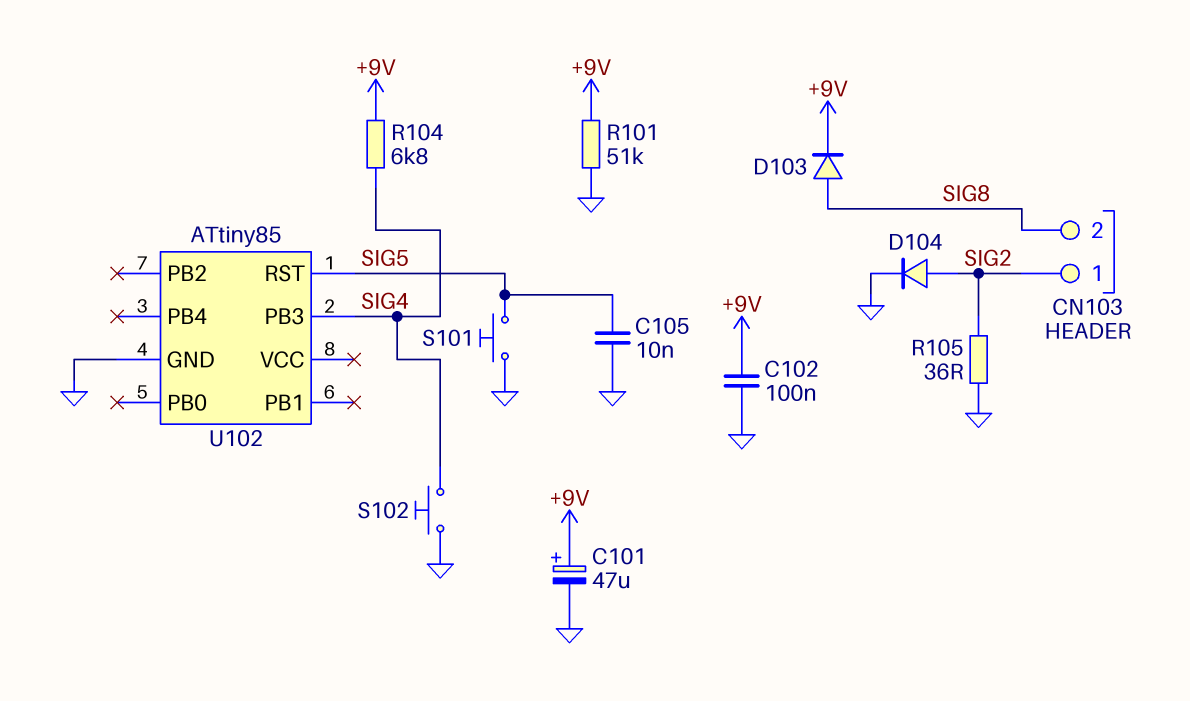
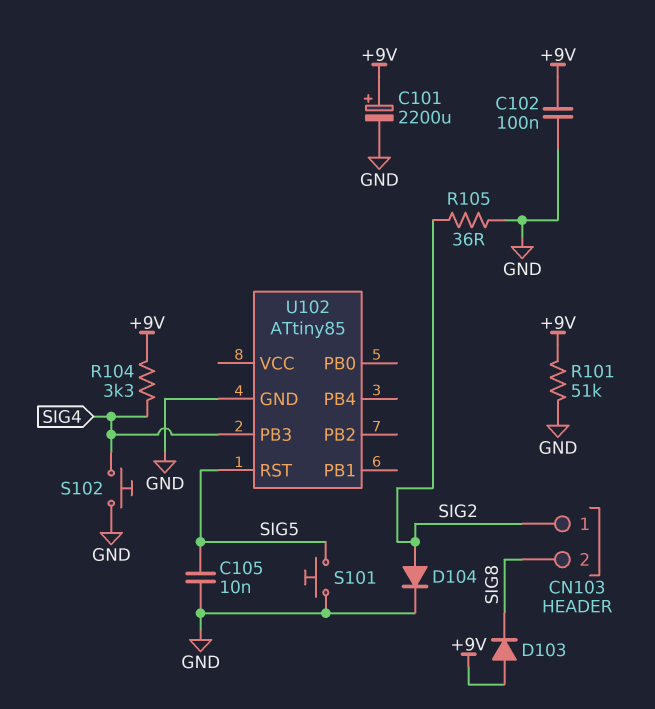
C101: 47uF (plus +9V, minus GND) -> 2200uF (plus +9V, minus GND)
D103: diode (A SIG8, K +9V) -> diode (A +9V, K SIG8)
R104: 6.8k (+9V, SIG4) -> 3.3k (+9V, SIG4)

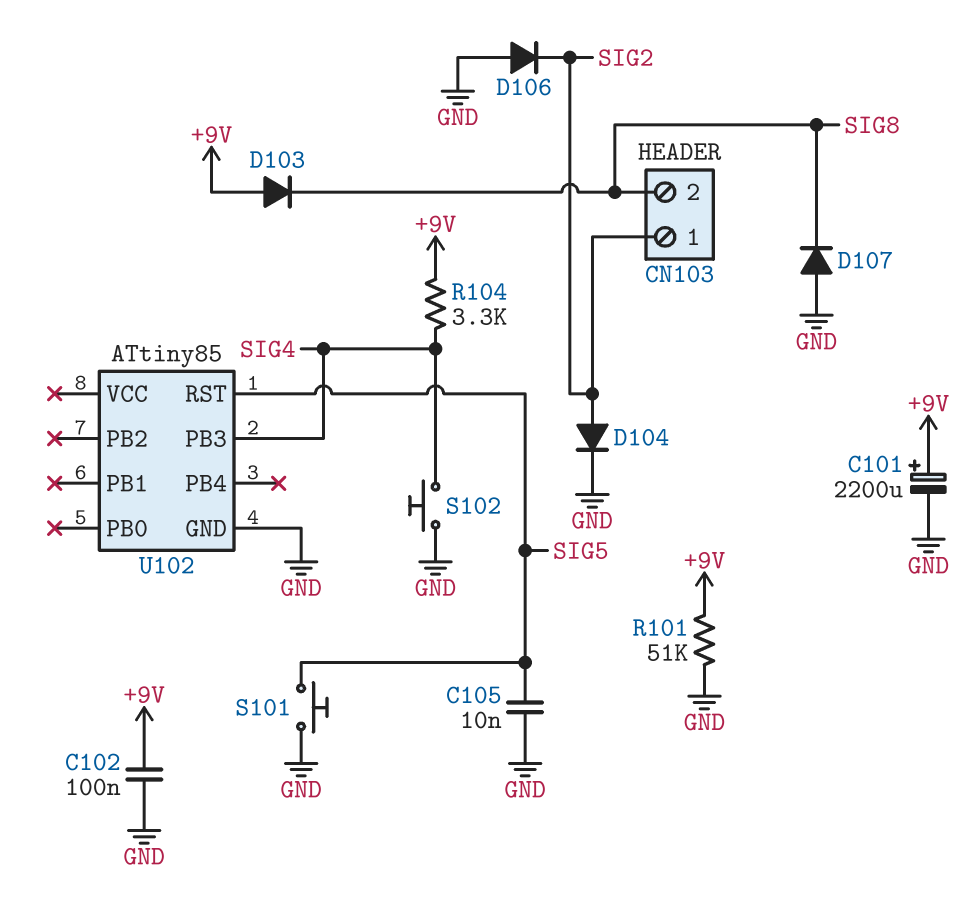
D106: none -> diode (A GND, K SIG2)
D107: none -> diode (A GND, K SIG8)
R105: 36 (GND, SIG2) -> none

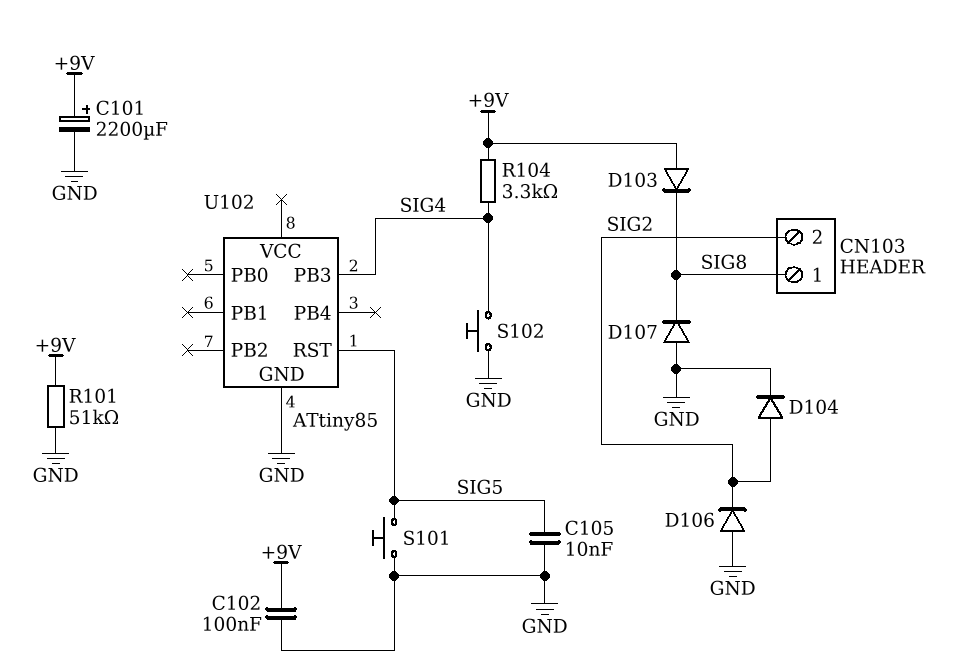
CN103 pin 1: SIG2 -> SIG8
CN103 pin 2: SIG8 -> SIG2

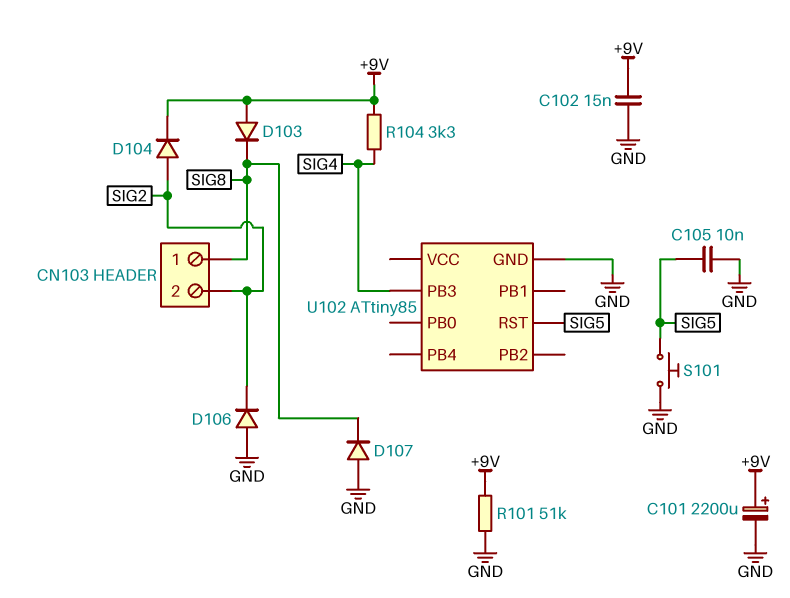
C102: 100nF (+9V, GND) -> 15nF (+9V, GND)
D104: diode (A SIG2, K GND) -> diode (A SIG2, K +9V)
S102: button (GND, SIG4) -> none

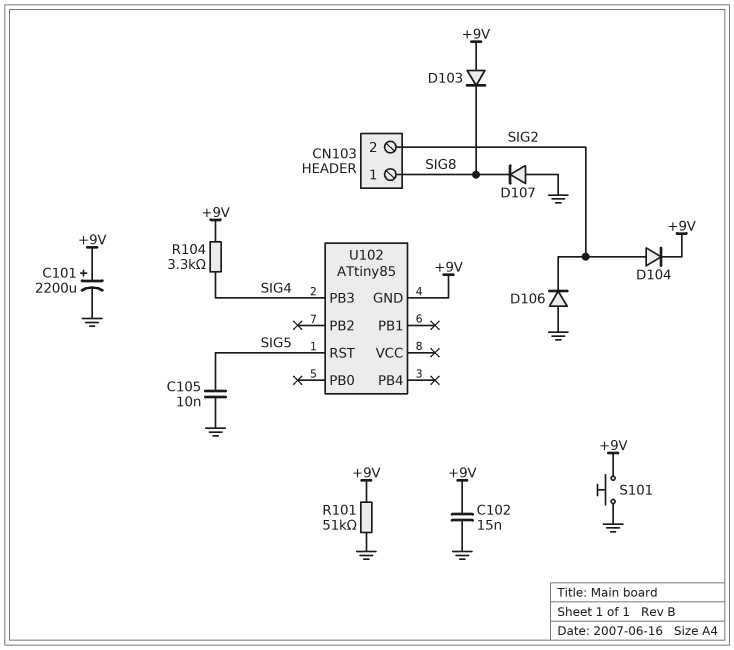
S101: button (GND, SIG5) -> button (+9V, GND)
U102 pin GND: GND -> +9V

